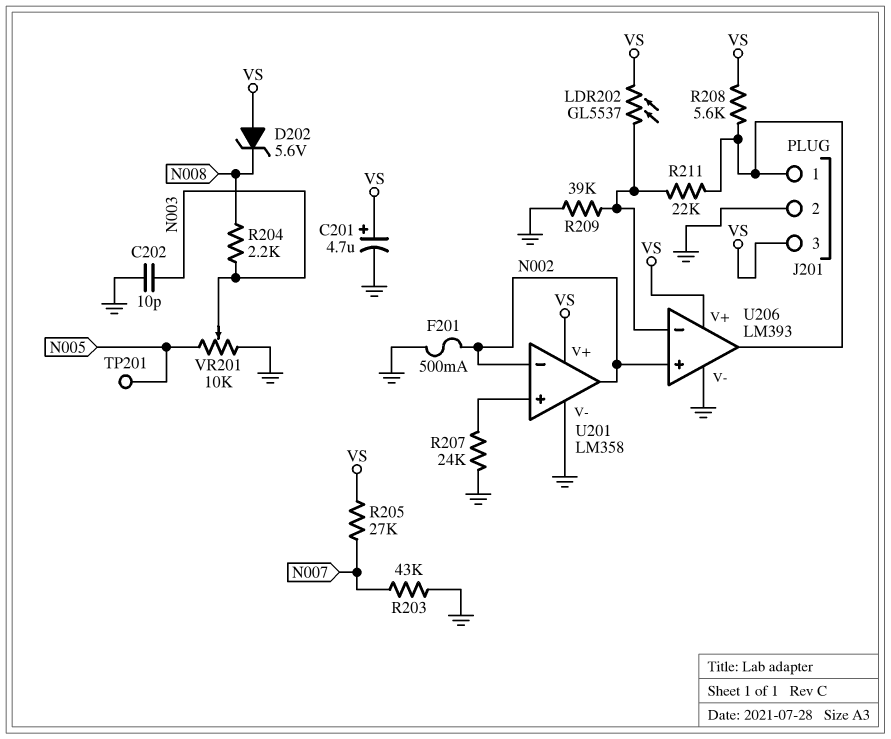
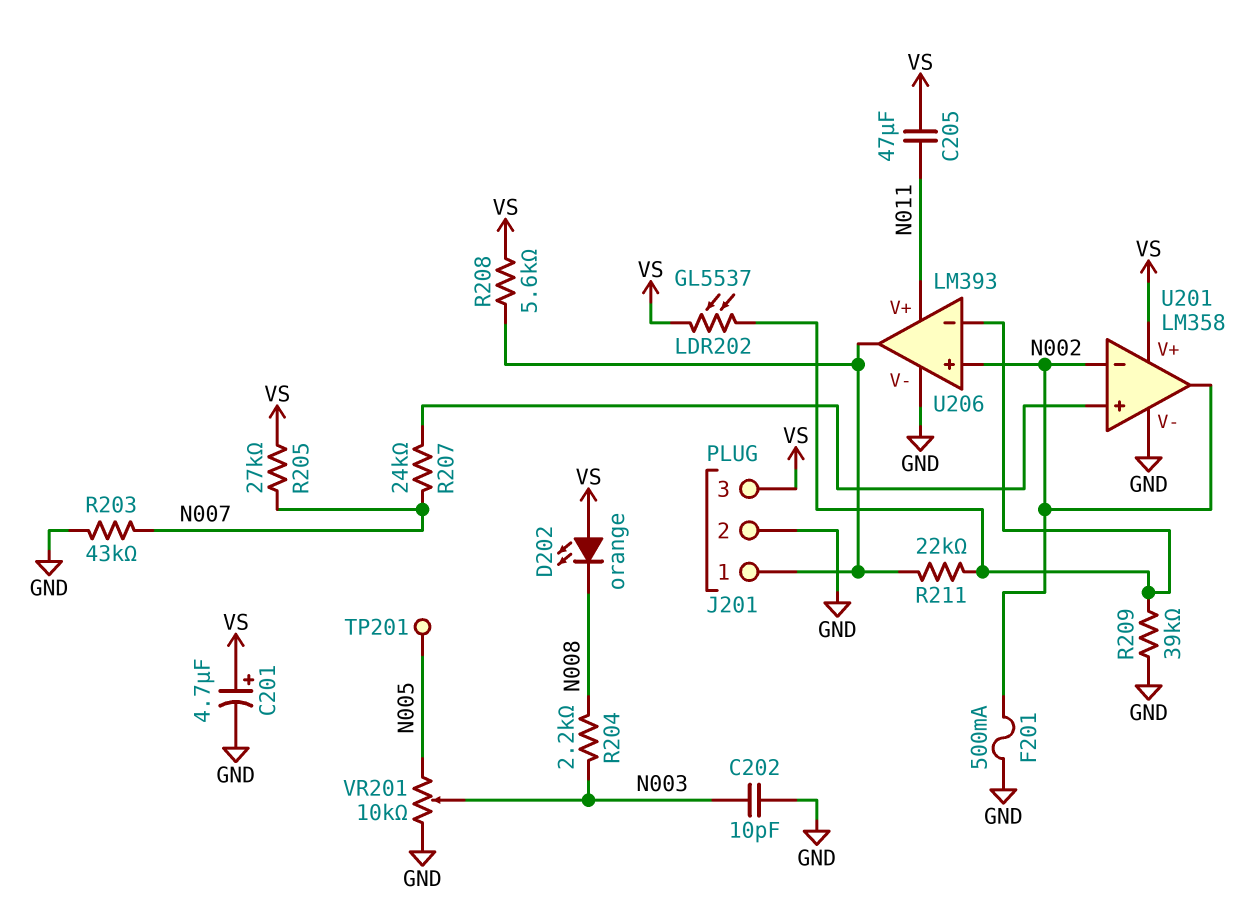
C205: none -> 47uF (N011, VS)
D202: zener 5.6V (A VS, K N008) -> LED orange (A VS, K N008)
R207: 24k (GND, U201/in+) -> 24k (N007, U201/in+)
U206 pin V+: VS -> N011

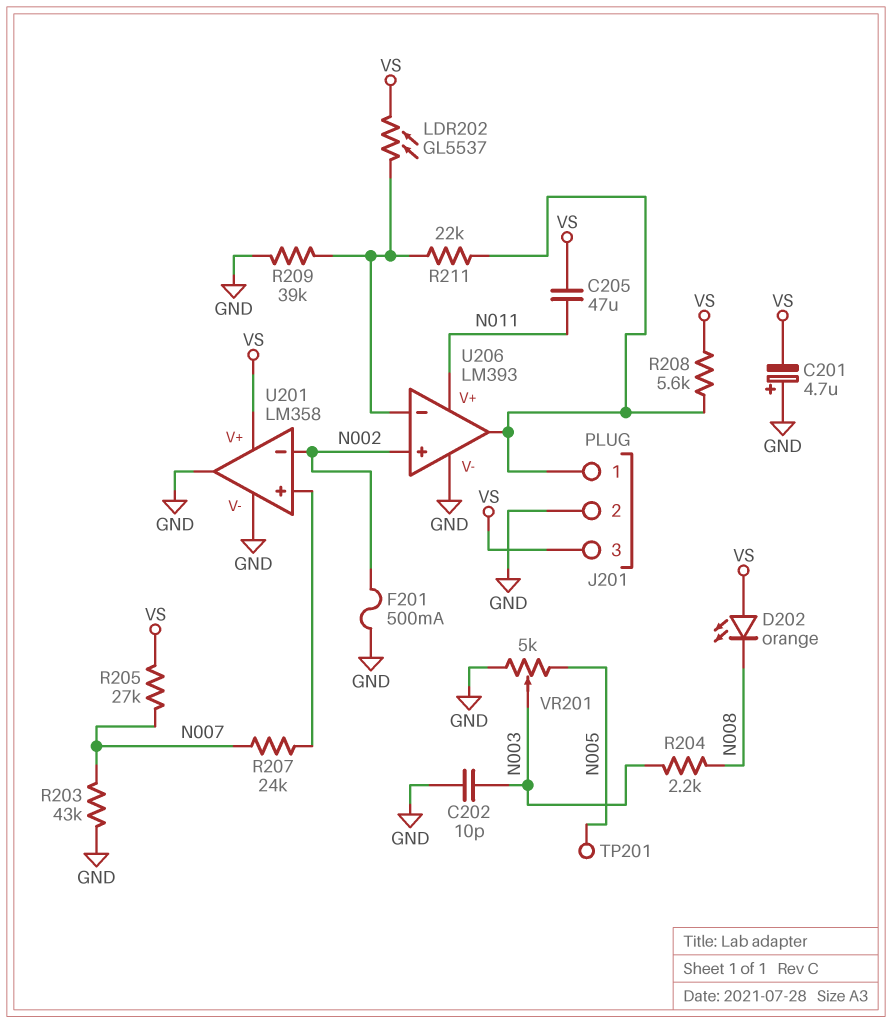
C201: 4.7uF (plus VS, minus GND) -> 4.7uF (plus GND, minus VS)
U201 pin out: N002 -> GND
VR201: 10k (GND, N005, wiper N003) -> 5k (GND, N005, wiper N003)

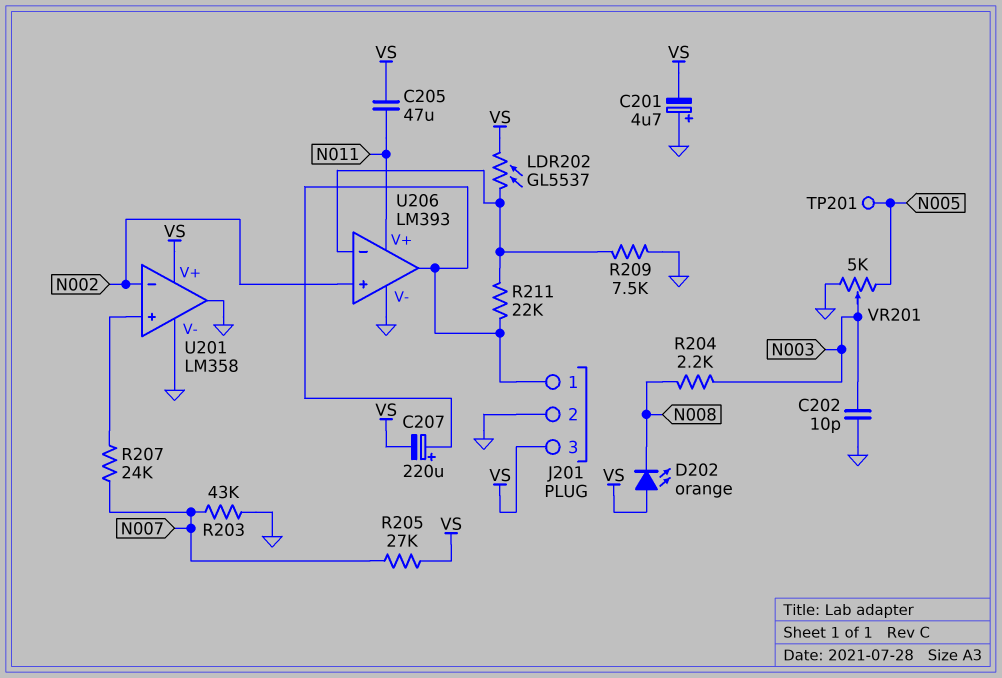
C207: none -> 220uF (plus J201/1, minus VS)
F201: 500mA (GND, N002) -> none
R208: 5.6k (J201/1, VS) -> none
R209: 39k (GND, U206/in-) -> 7.5k (GND, U206/in-)

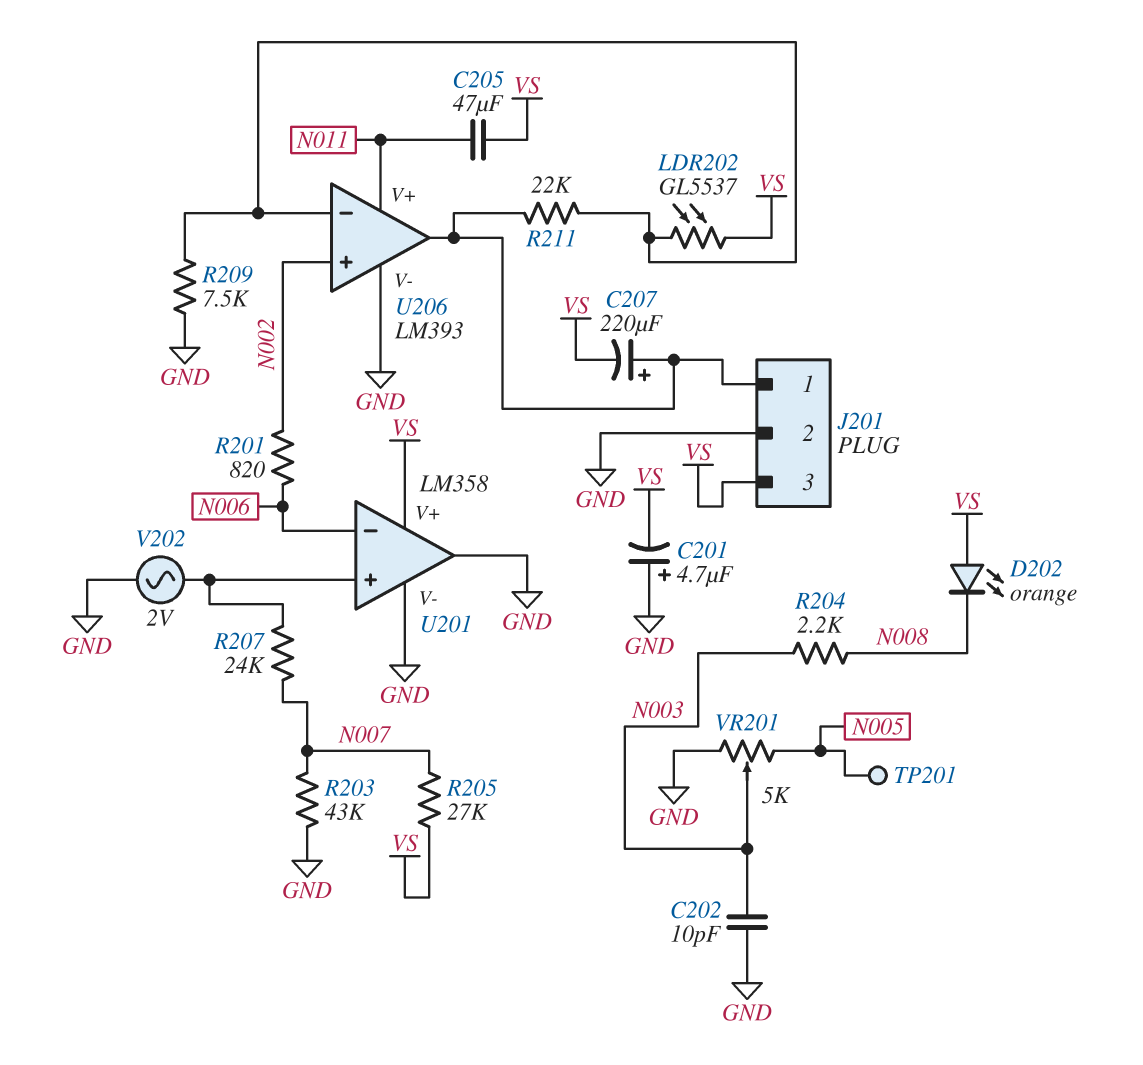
R201: none -> 820 (N002, N006)
U201 pin in-: N002 -> N006
V202: none -> AC 2V (GND, U201/in+)

